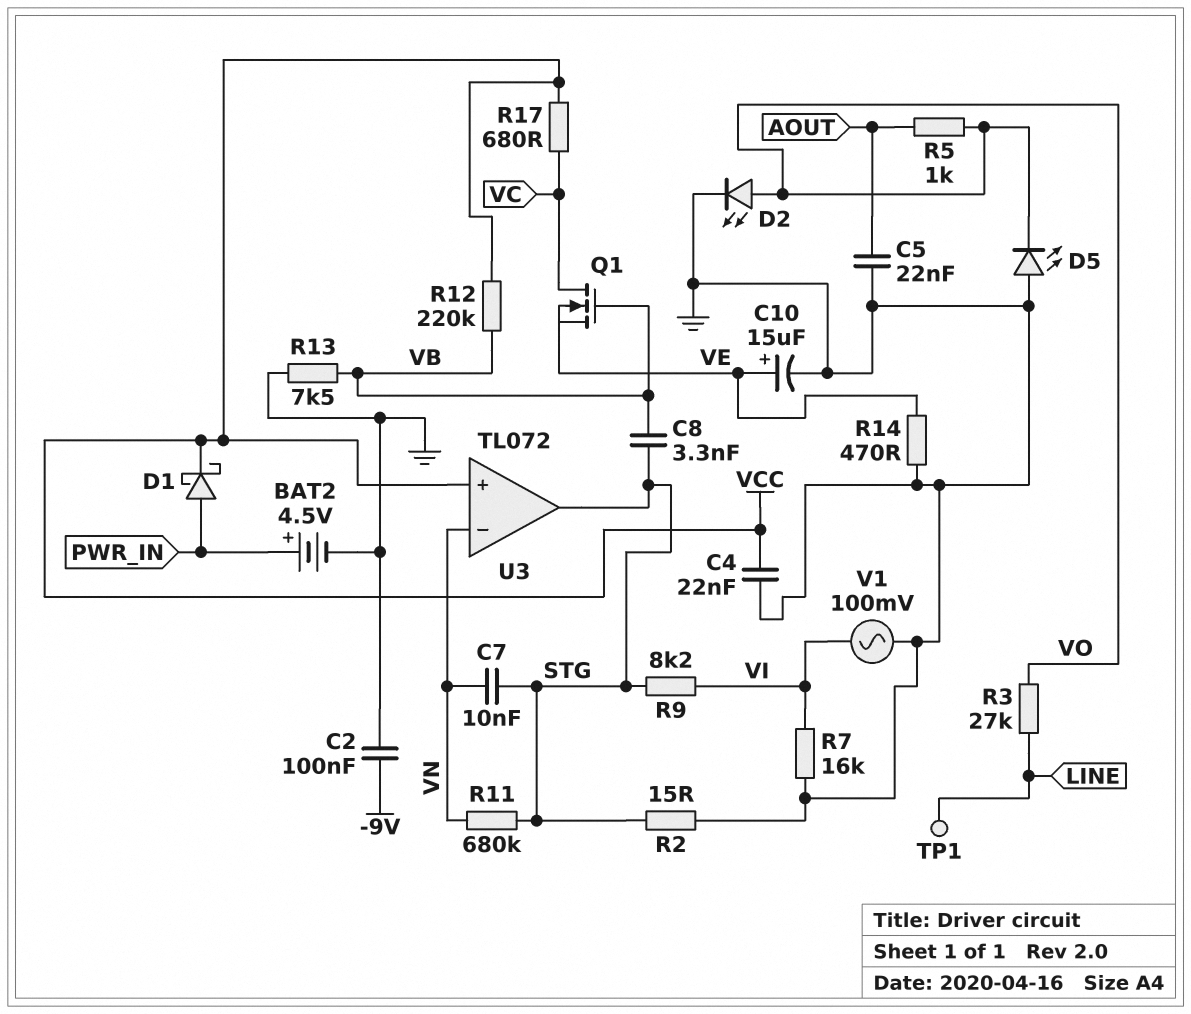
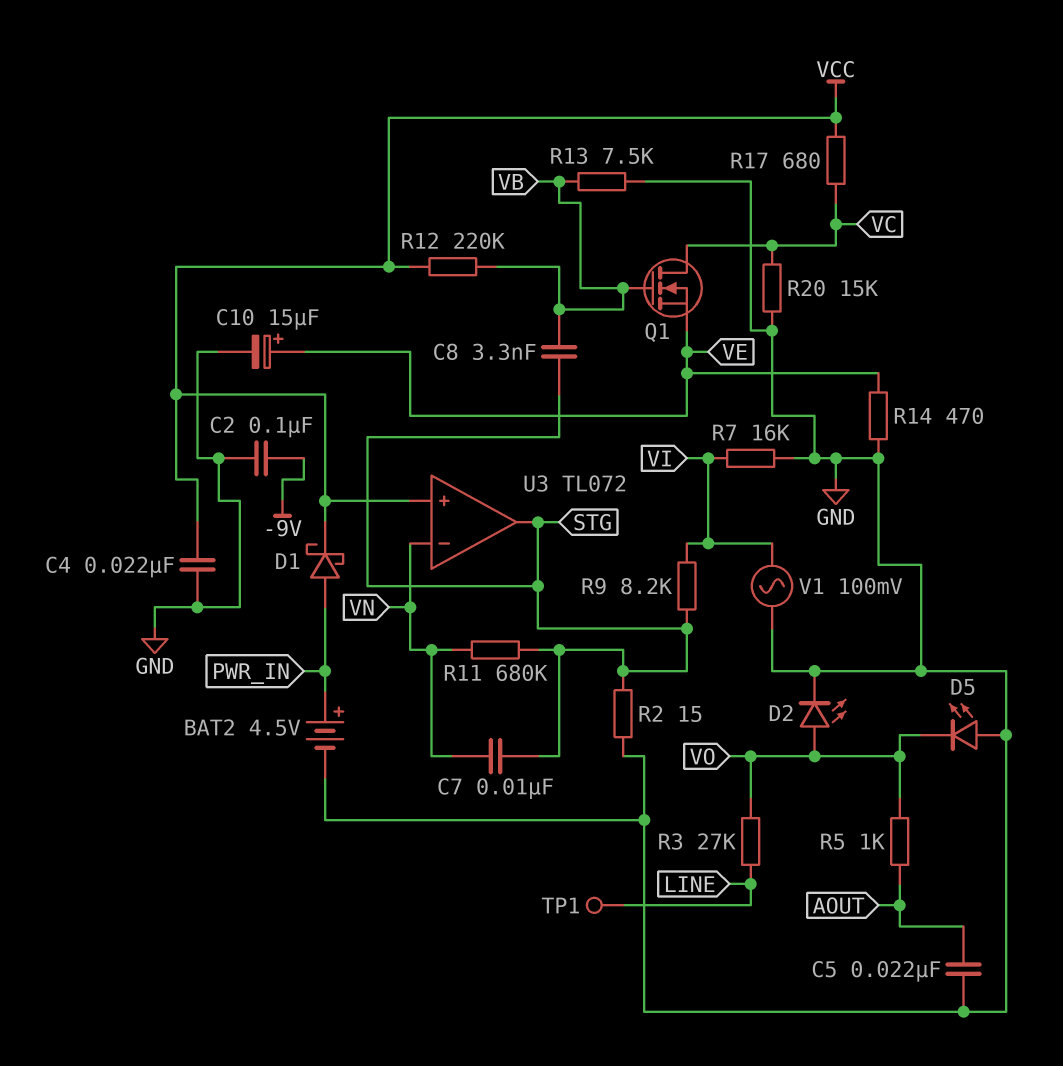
R20: none -> 15k (GND, VC)

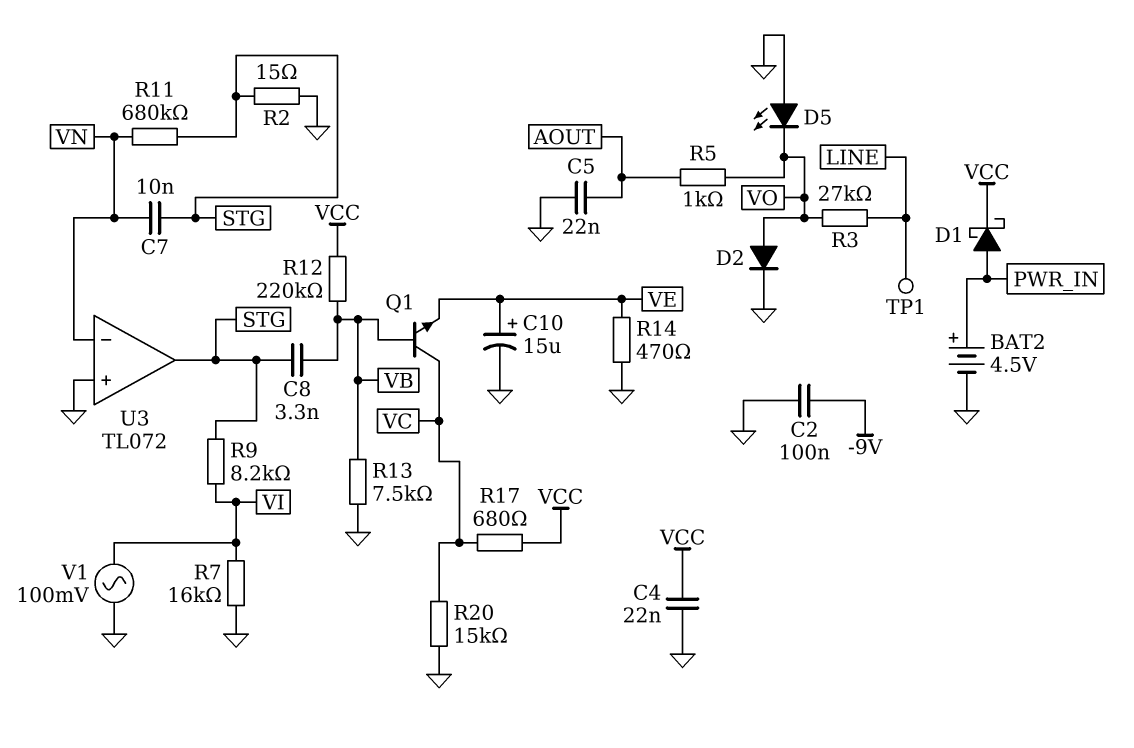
D2: LED (A VO, K GND) -> diode (A VO, K GND)
Q1: NMOS (G VB, D VC, S VE) -> NPN (B VB, C VC, E VE)
U3 pin in+: VCC -> GND

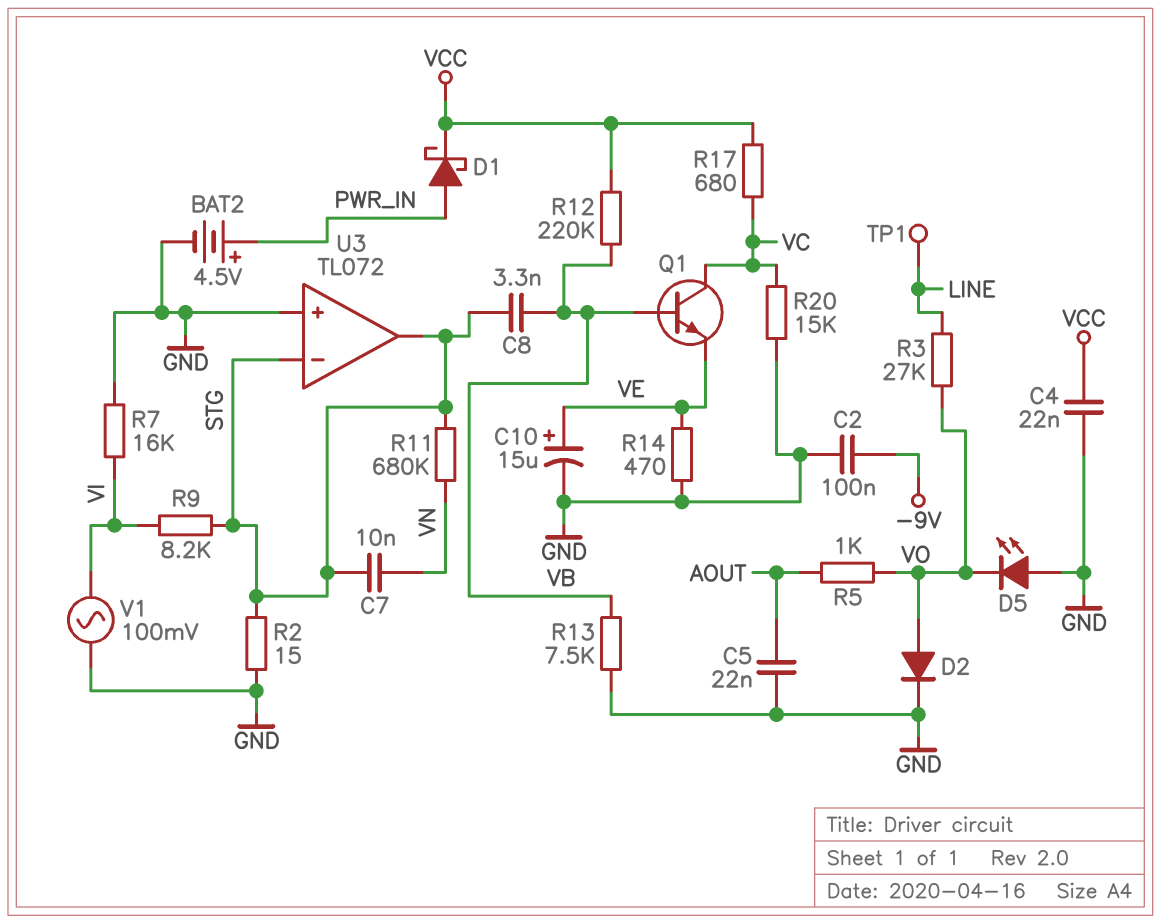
U3 pin in-: VN -> STG

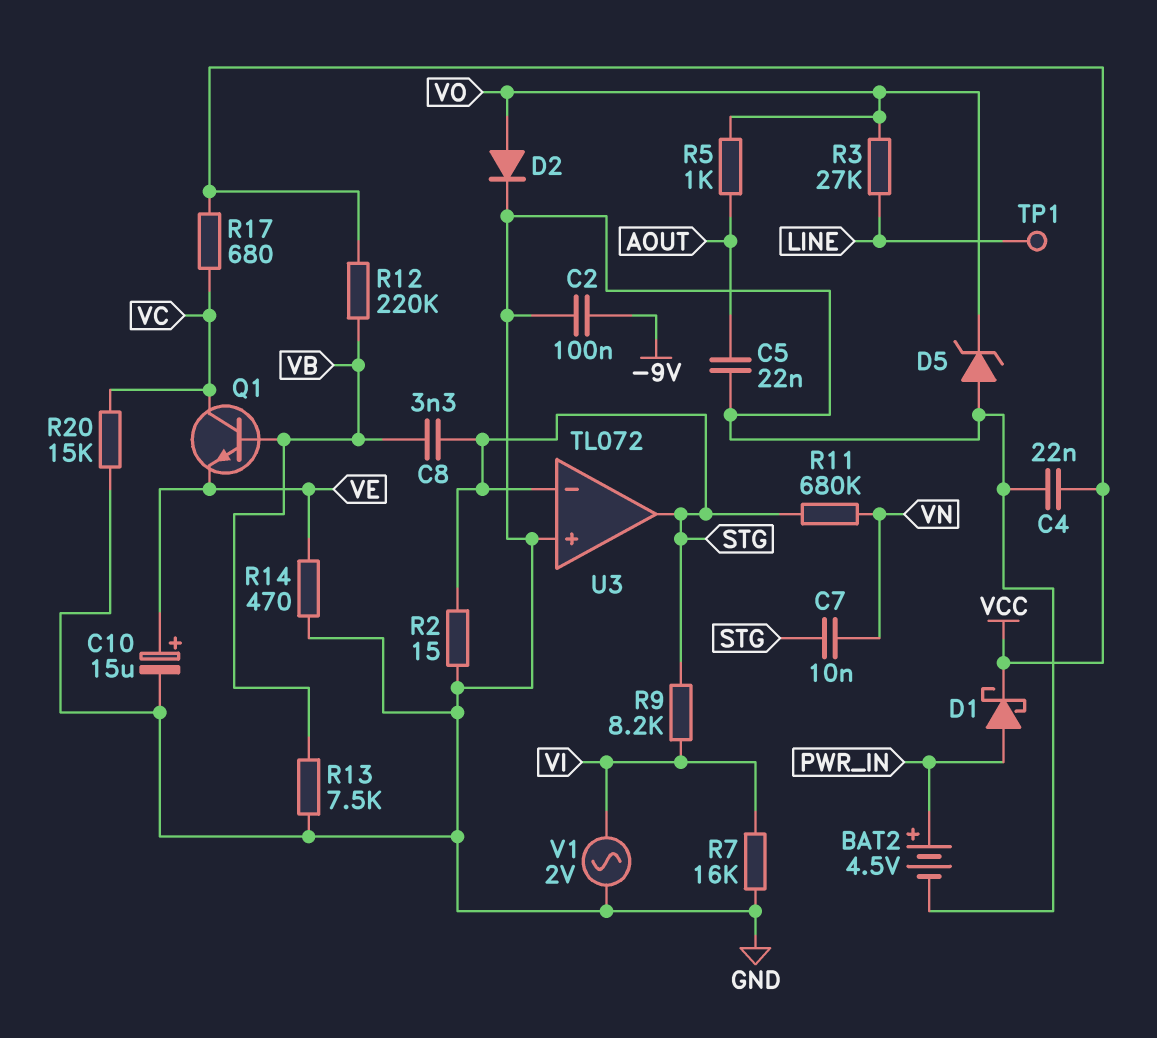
D5: LED (A GND, K VO) -> zener (A GND, K VO)
V1: AC 100mV (GND, VI) -> AC 2V (GND, VI)

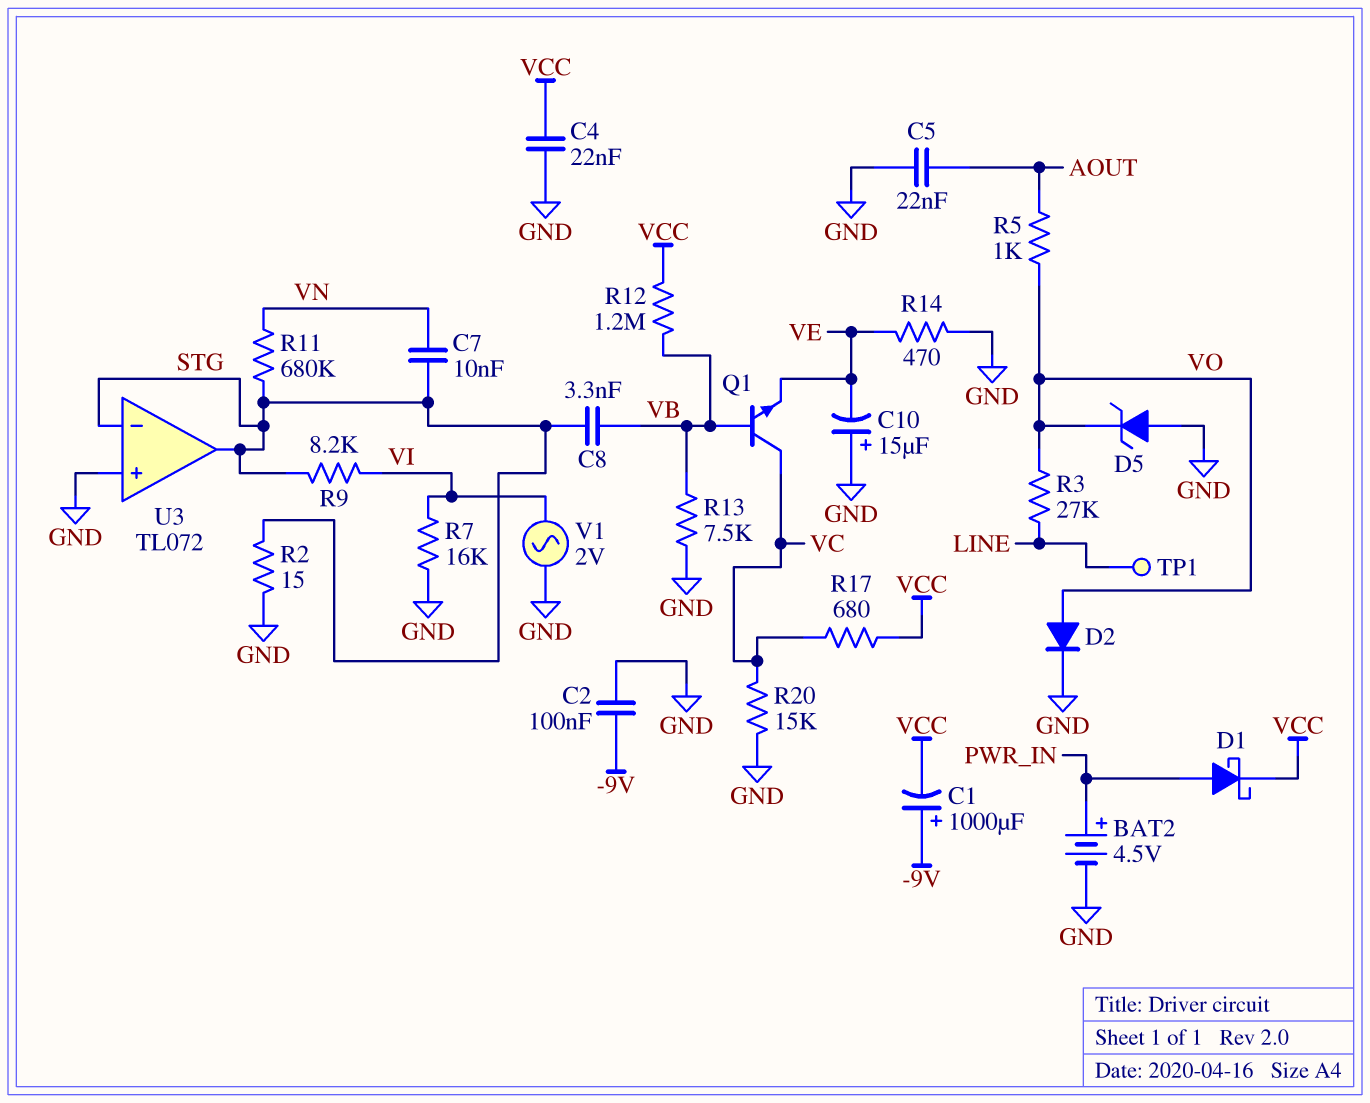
C1: none -> 1000uF (plus -9V, minus VCC)
C10: 15uF (plus VE, minus GND) -> 15uF (plus GND, minus VE)
R12: 220k (VB, VCC) -> 1.2M (VB, VCC)

